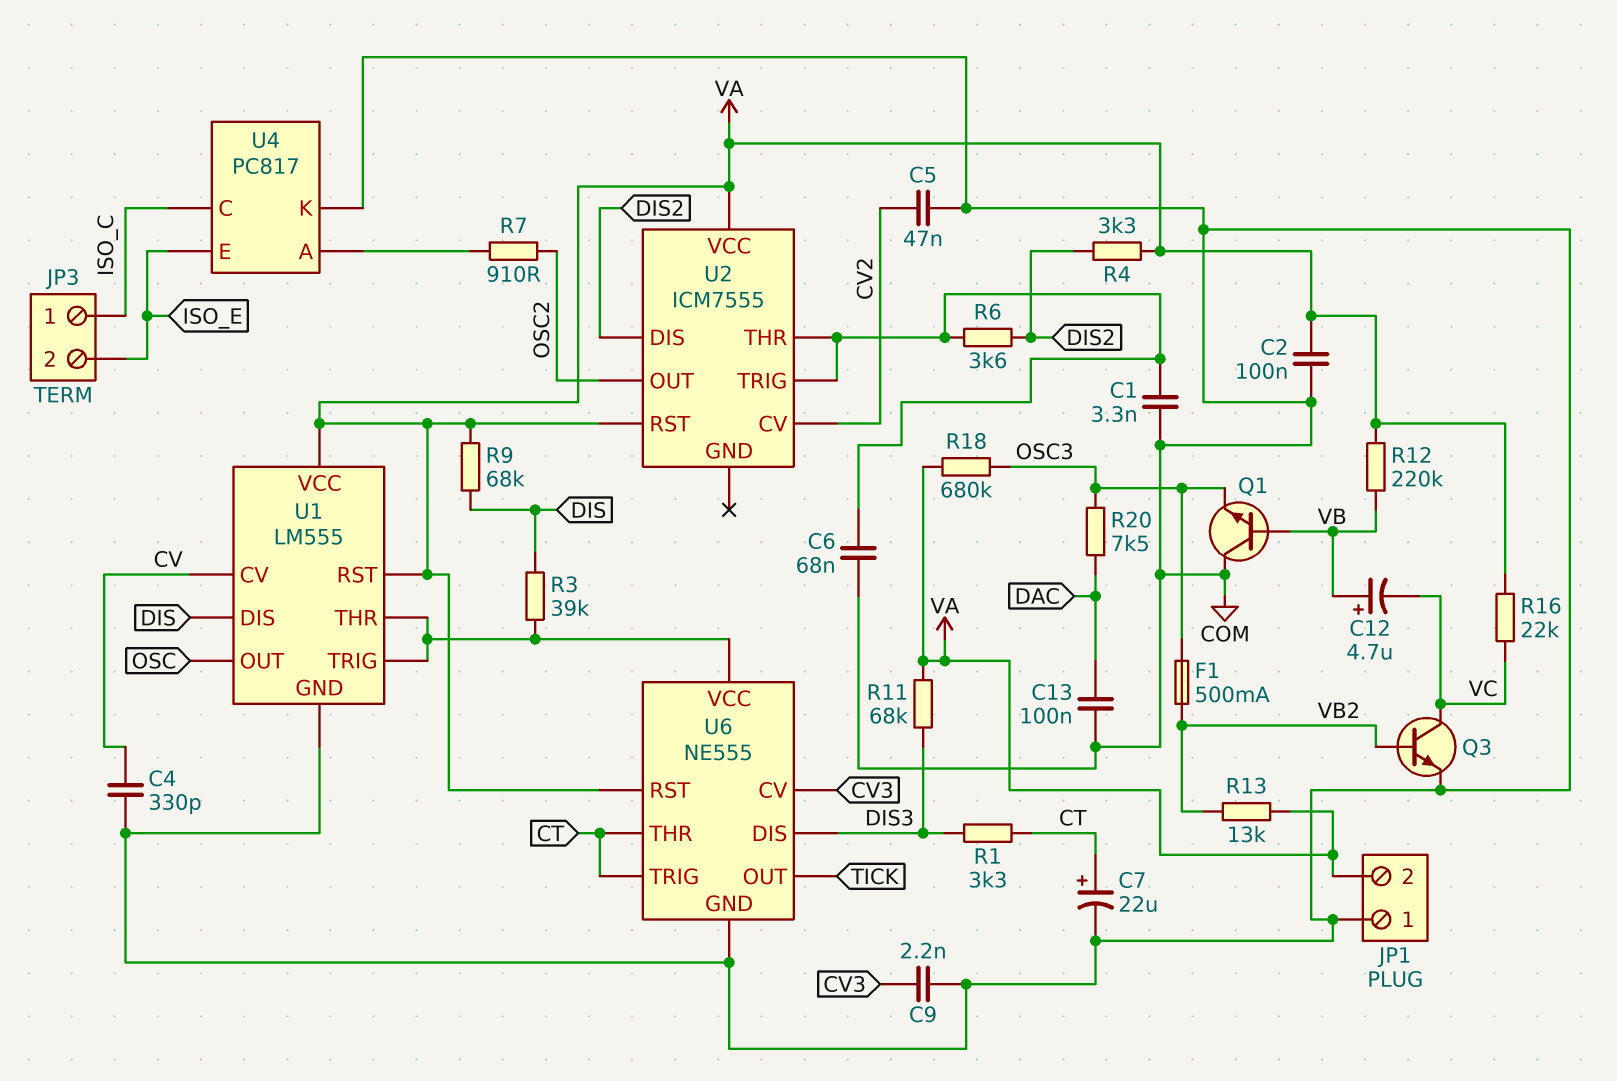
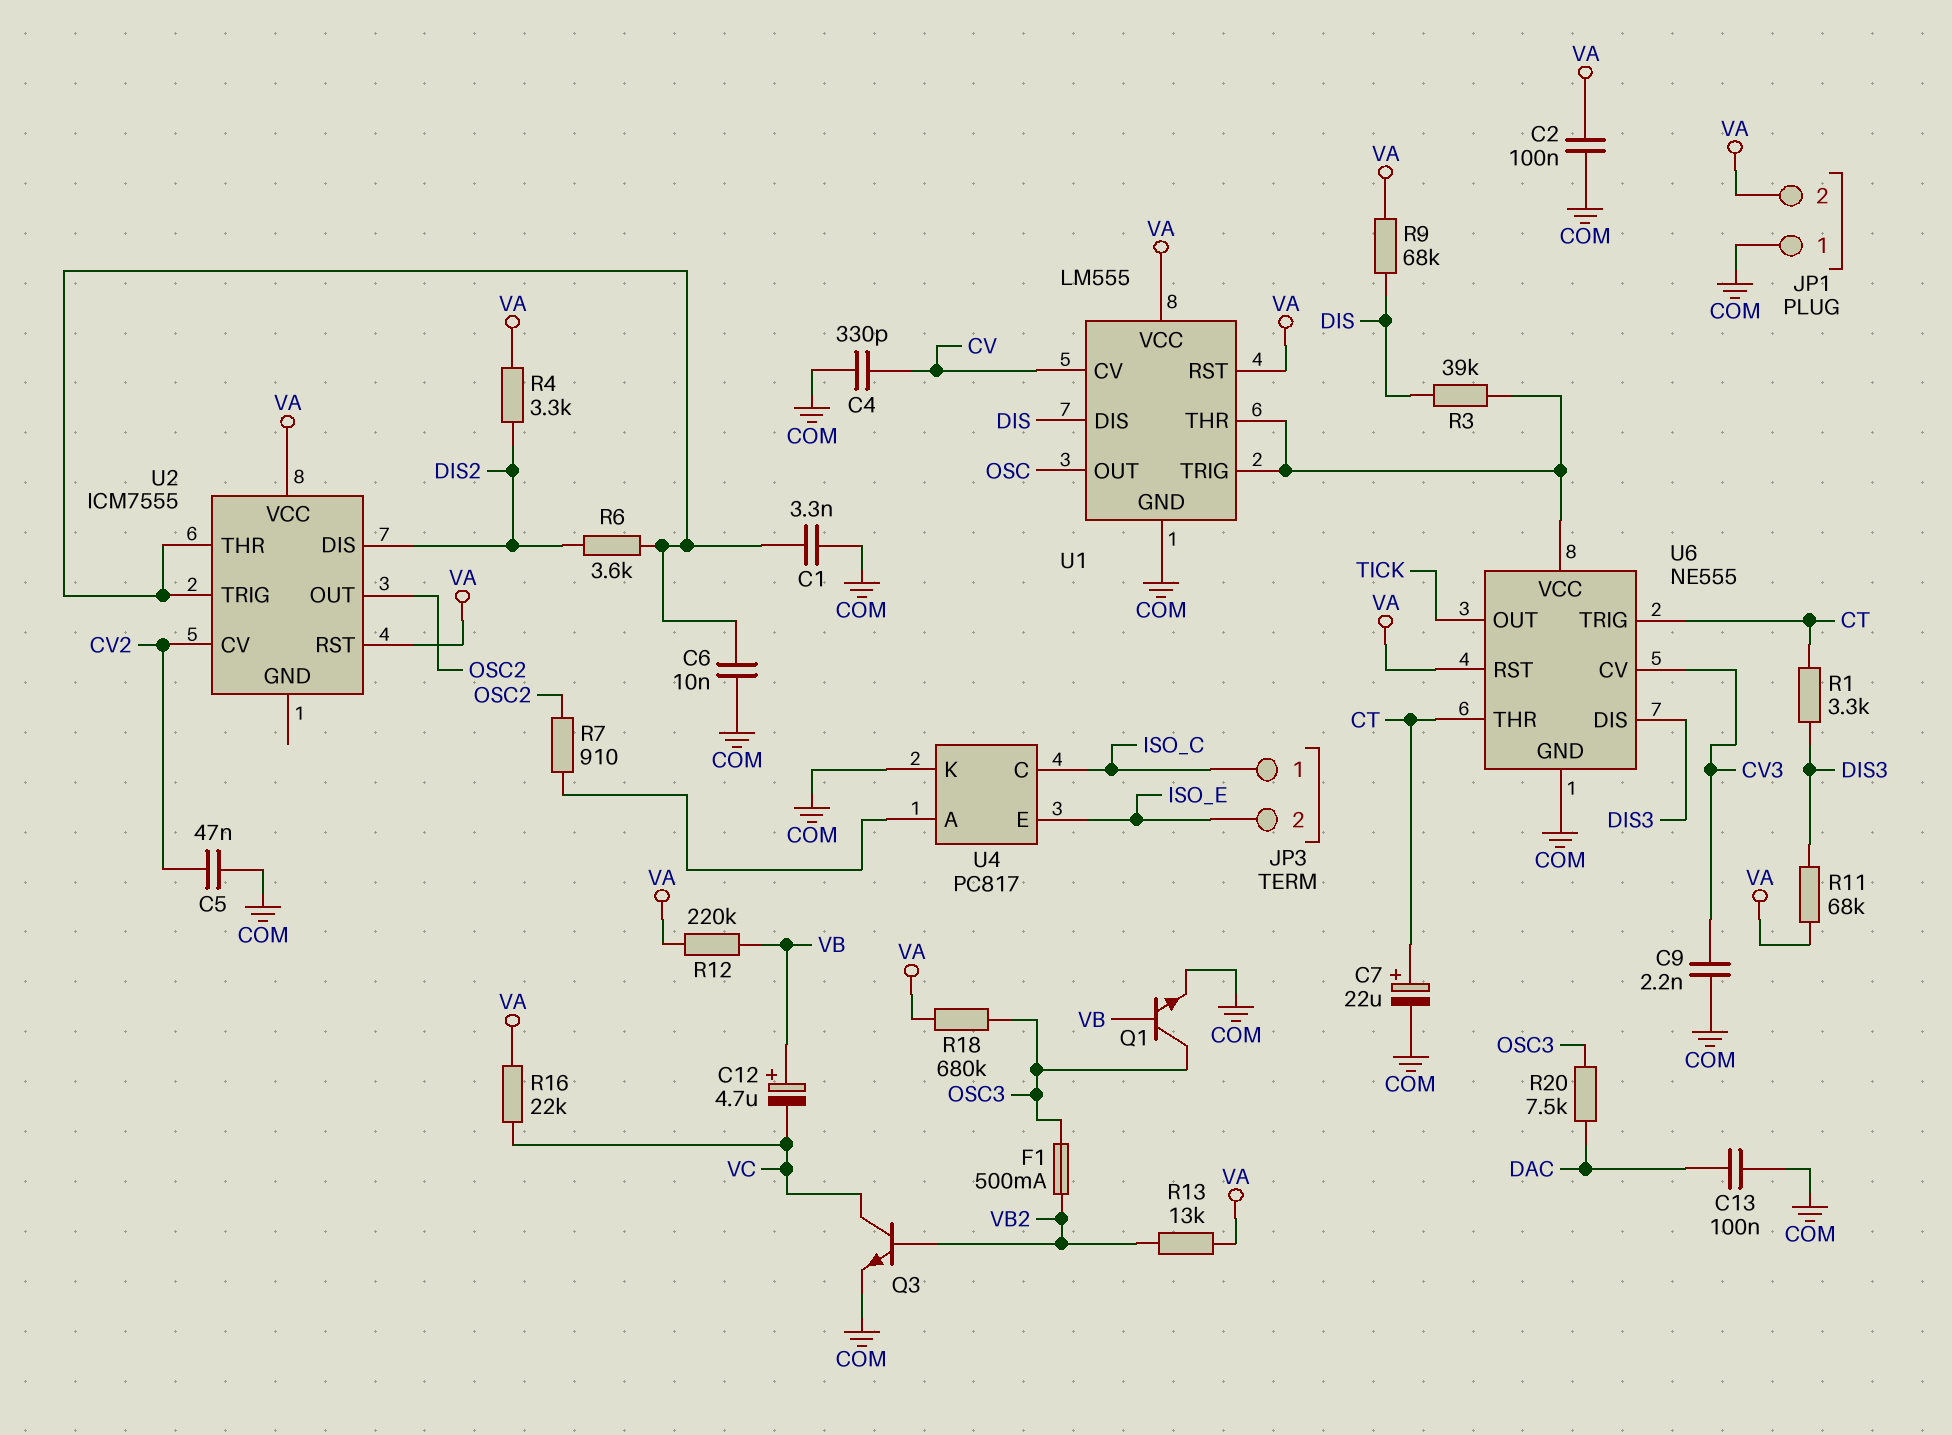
C6: 68nF (COM, U2/THR) -> 10nF (COM, U2/THR)
Q1: NPN (B VB, C COM, E OSC3) -> NPN (B VB, C OSC3, E COM)

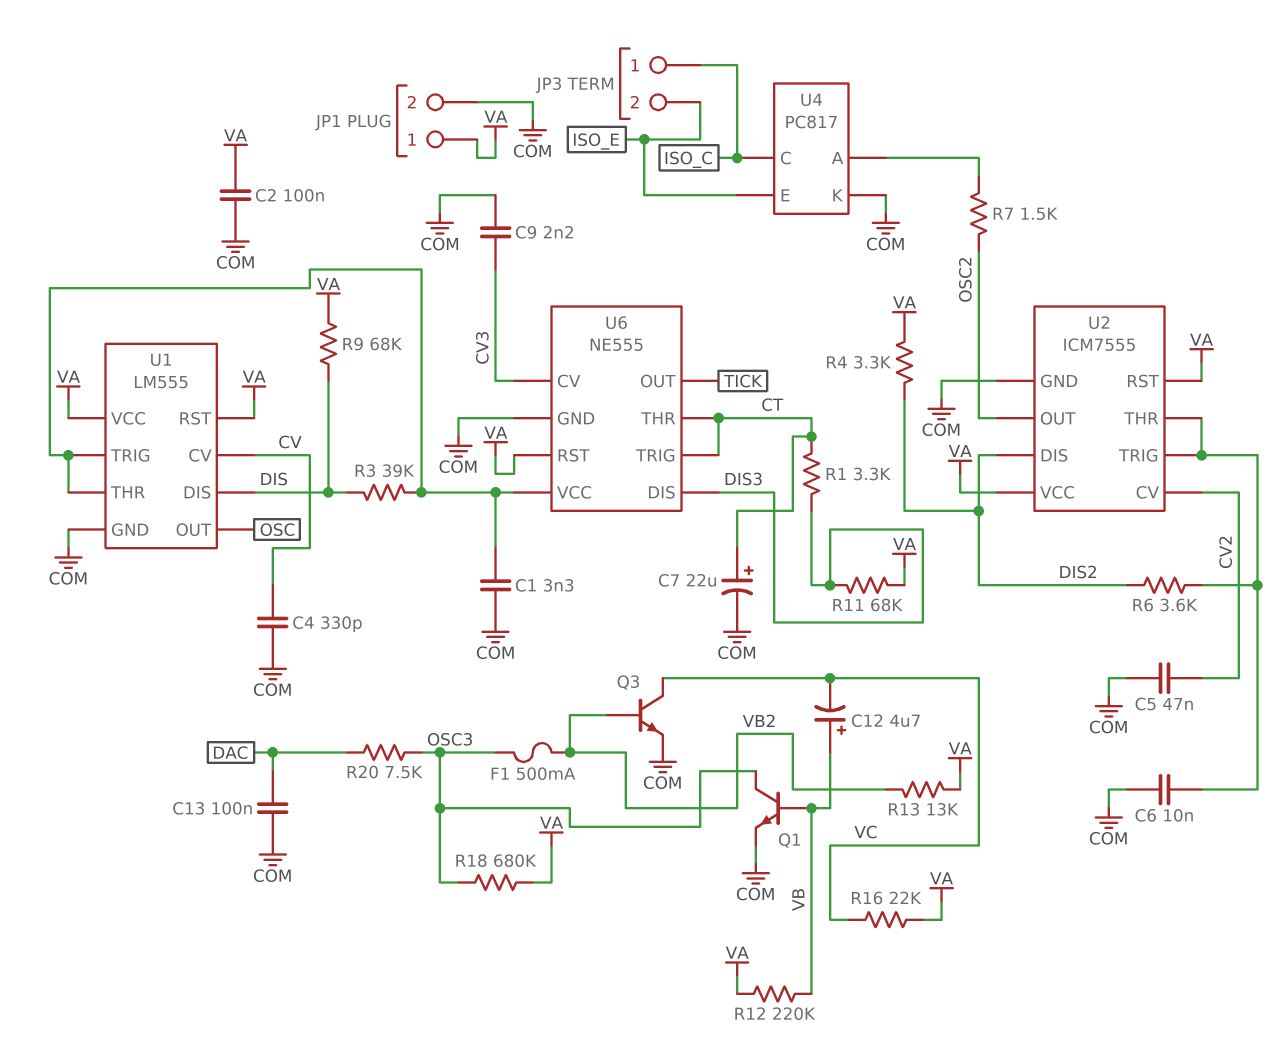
C1: 3.3nF (COM, U2/THR) -> 3.3nF (COM, U1/THR)
JP1 pin 1: COM -> VA
JP1 pin 2: VA -> COM
R7: 910 (OSC2, U4/A) -> 1.5k (OSC2, U4/A)
U2 pin GND: none -> COM

